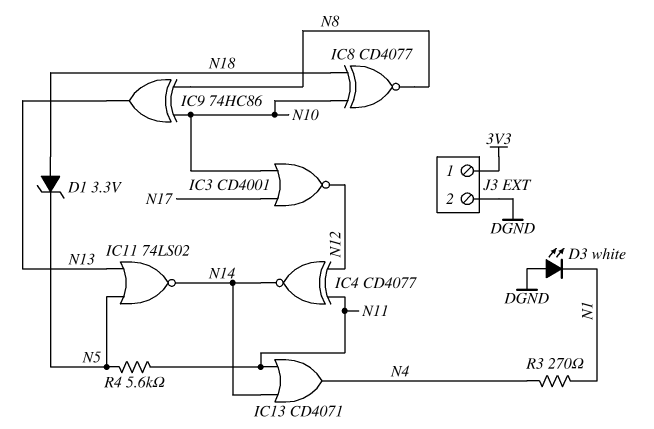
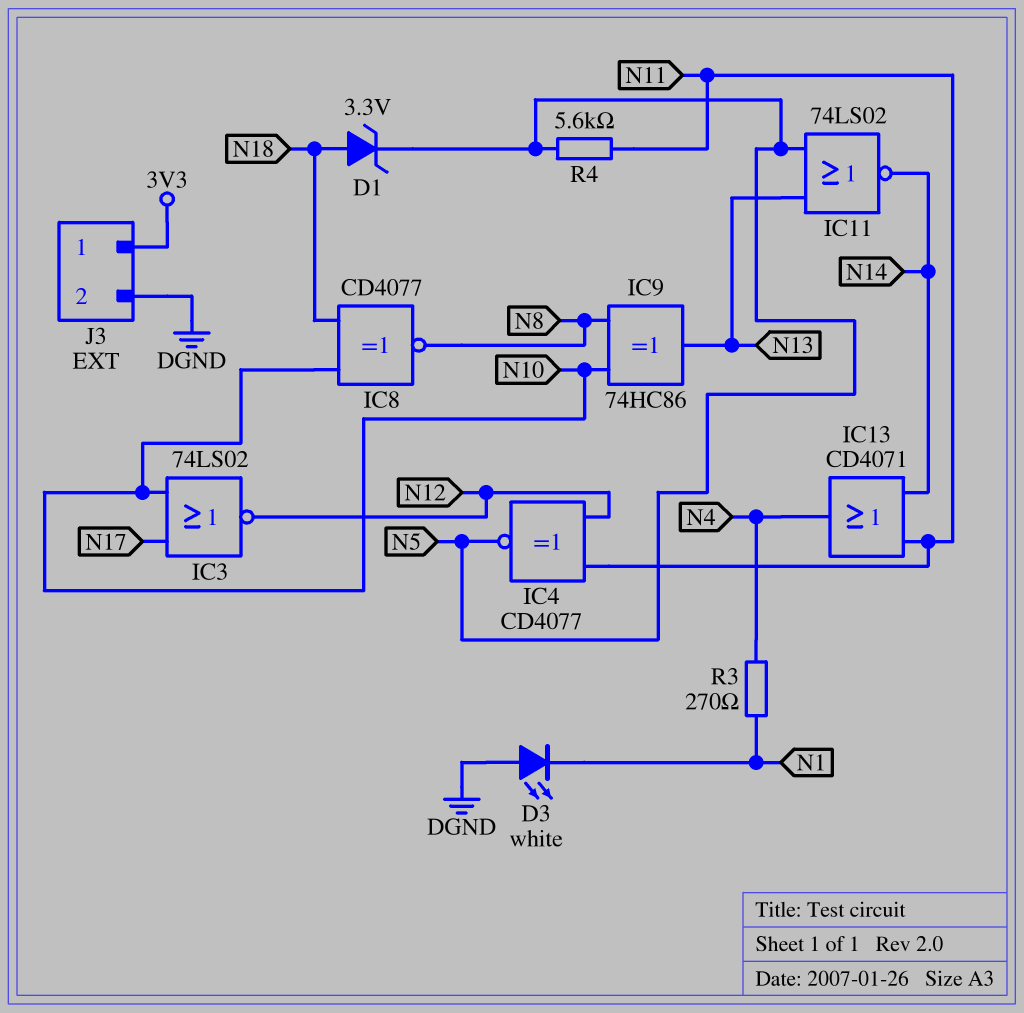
IC3: NOR CD4001 (in N10, in N17, out N12) -> NOR 74LS02 (in N10, in N17, out N12)
IC4: XNOR CD4077 (in N11, in N12, out N14) -> XNOR CD4077 (in N11, in N12, out N5)

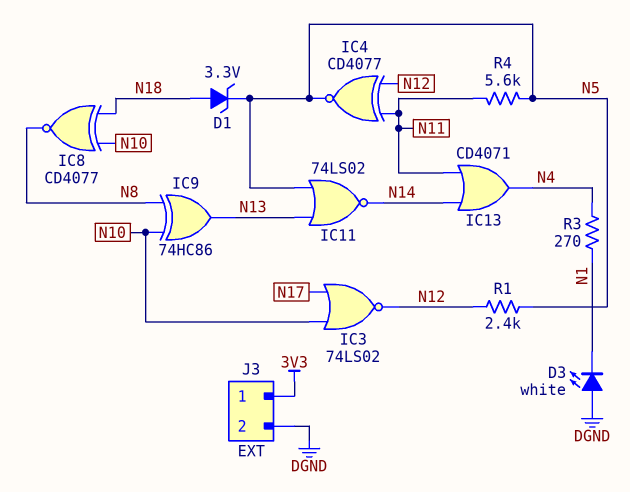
R1: none -> 2.4k (N5, N12)

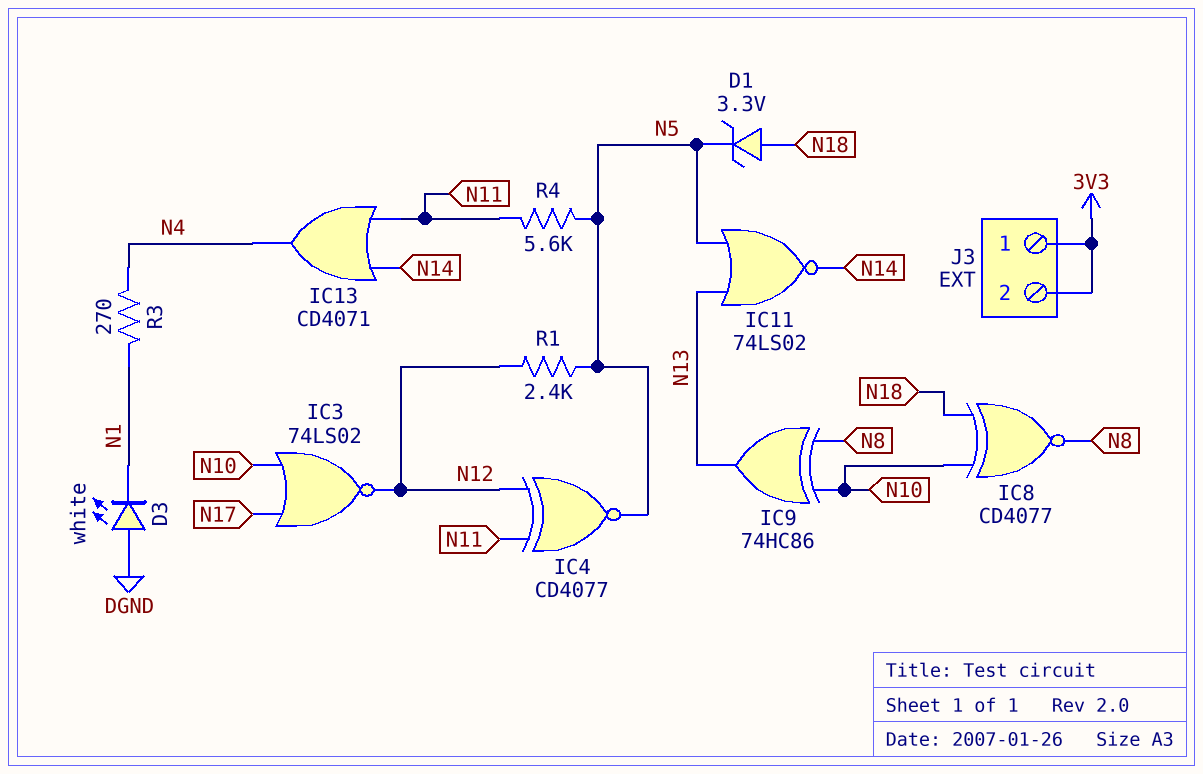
J3 pin 2: DGND -> 3V3

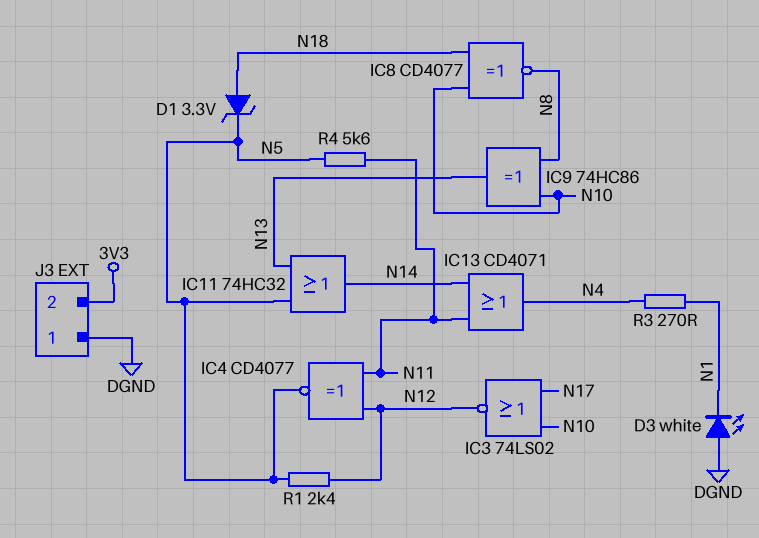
IC11: NOR 74LS02 (in N5, in N13, out N14) -> OR 74HC32 (in N5, in N13, out N14)
J3 pin 1: 3V3 -> DGND

